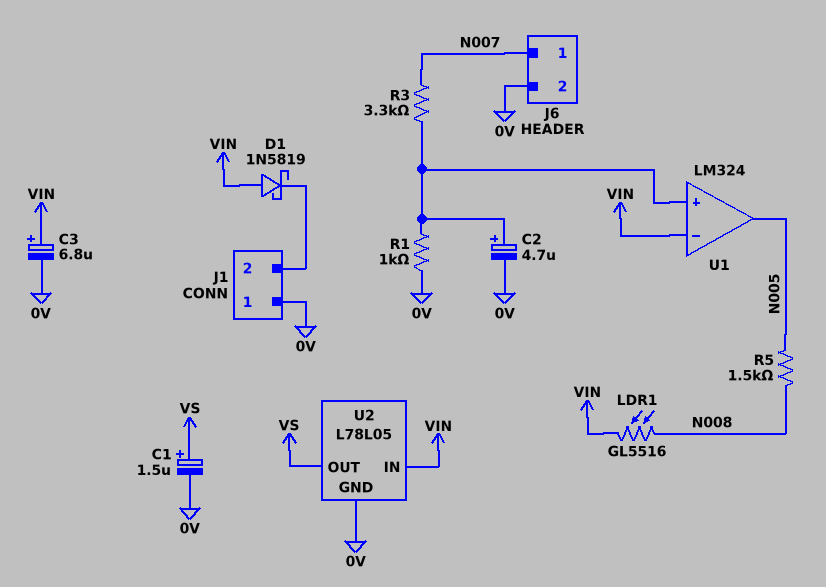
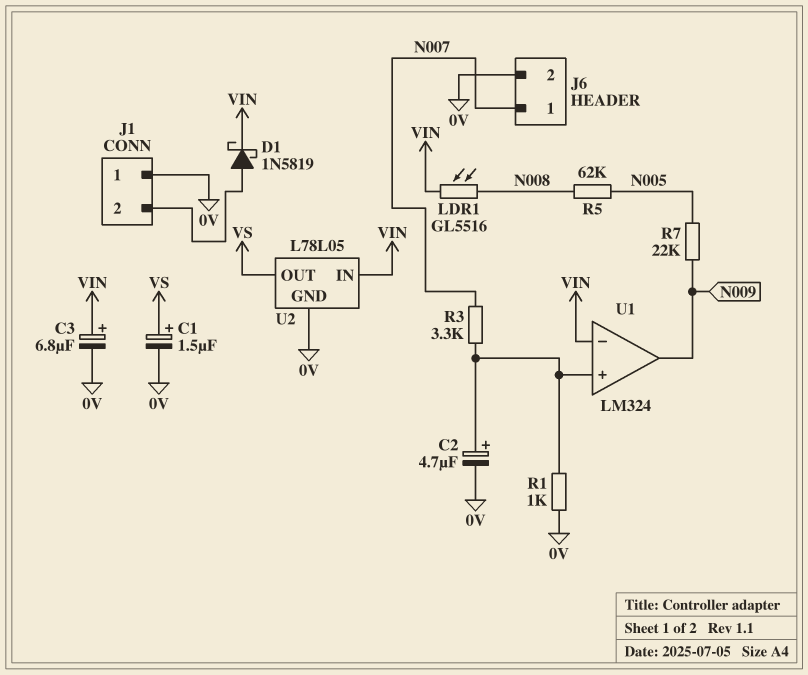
D1: schottky 1N5819 (A VIN, K J1/2) -> schottky 1N5819 (A J1/2, K VIN)
R5: 1.5k (N005, N008) -> 62k (N005, N008)
R7: none -> 22k (N005, N009)
U1 pin out: N005 -> N009

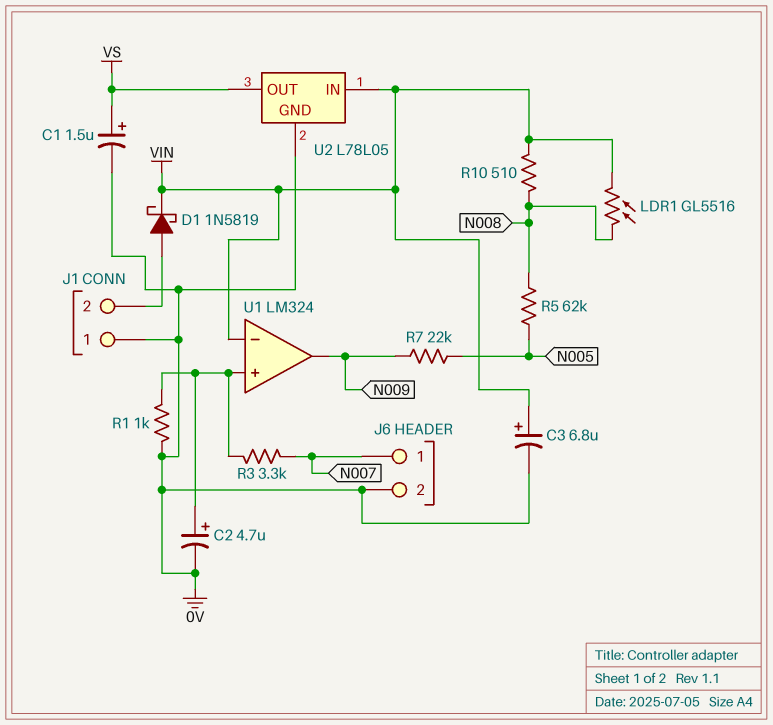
R10: none -> 510 (N008, VIN)

